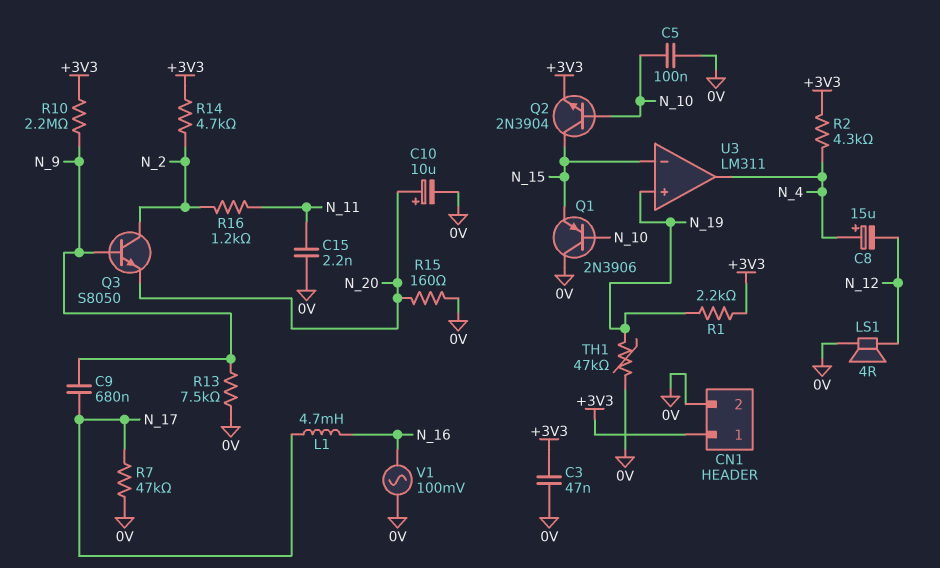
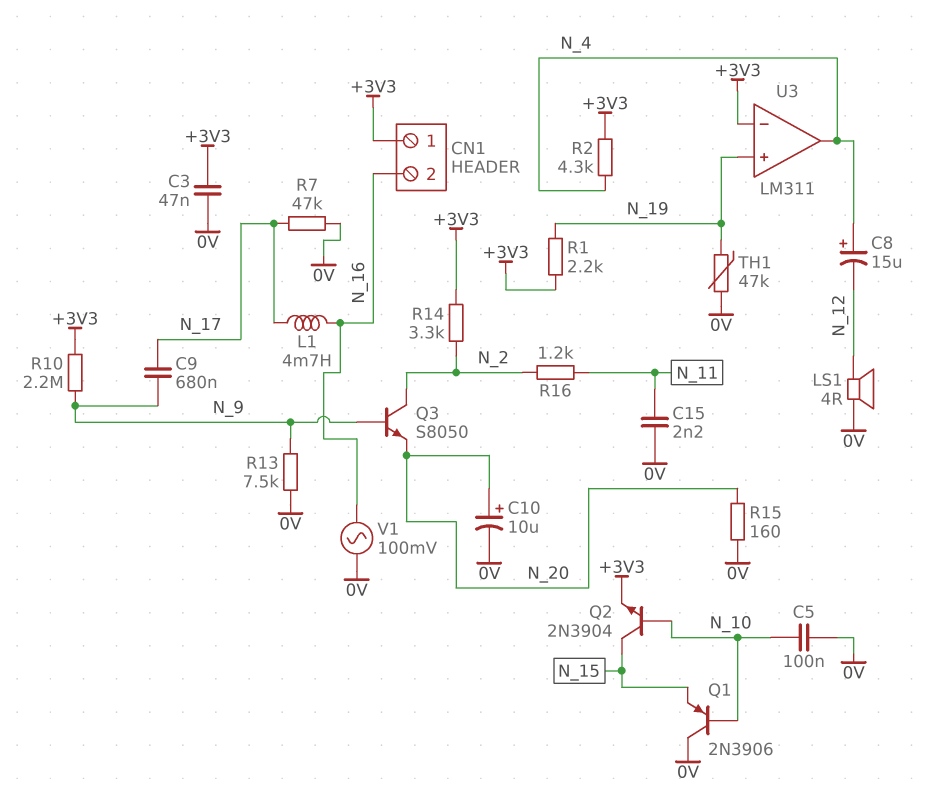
CN1 pin 2: 0V -> N_16
R14: 4.7k (+3V3, N_2) -> 3.3k (+3V3, N_2)
U3 pin in-: N_15 -> +3V3

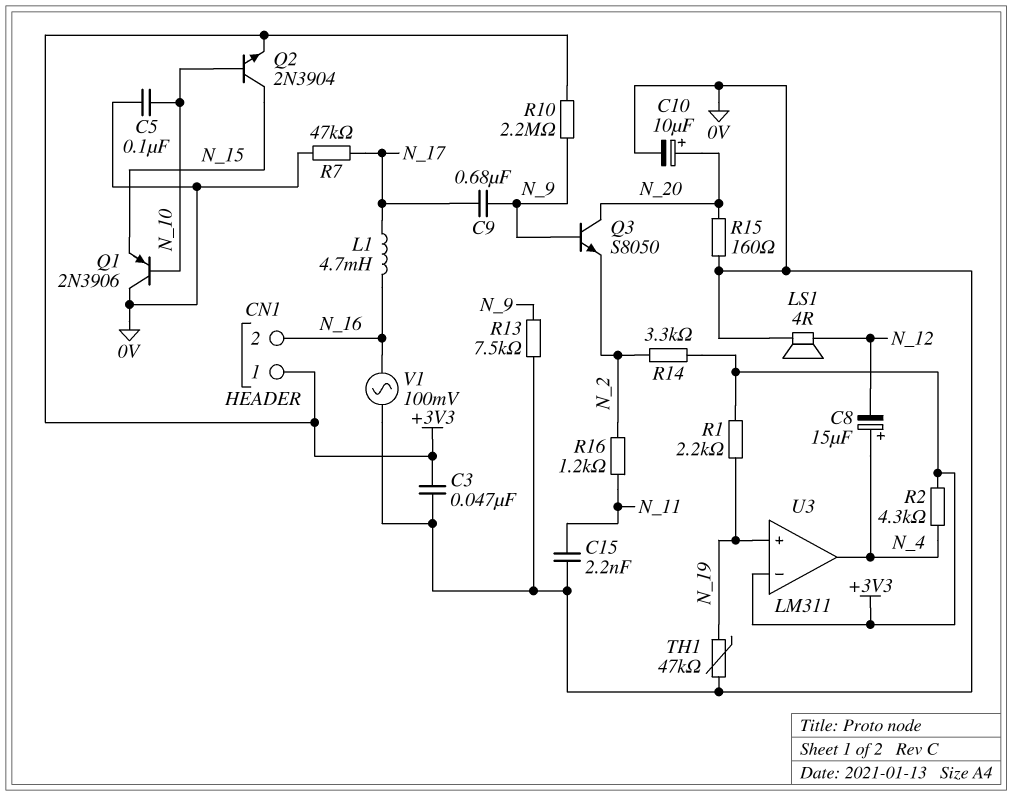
Q3: NPN S8050 (B N_9, C N_2, E N_20) -> NPN S8050 (B N_9, C N_20, E N_2)

